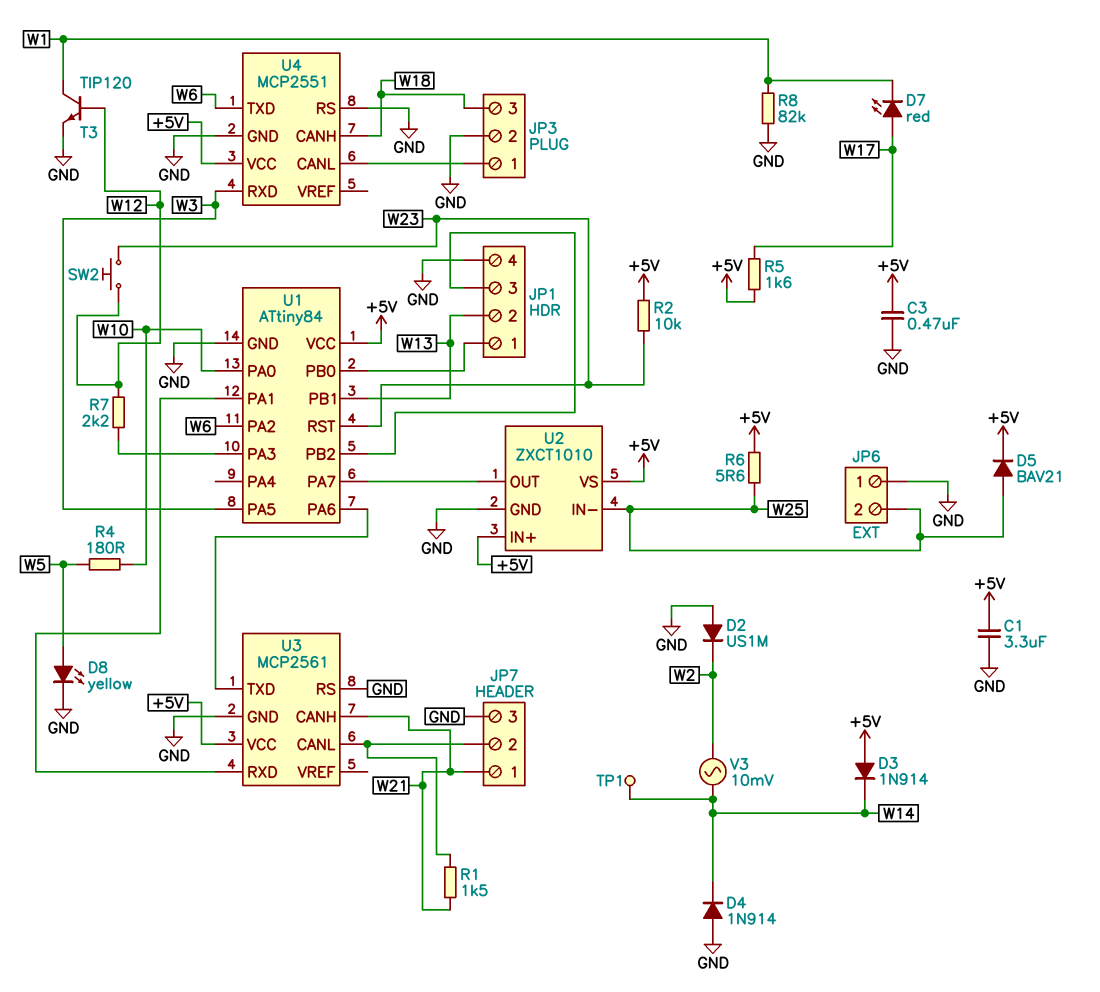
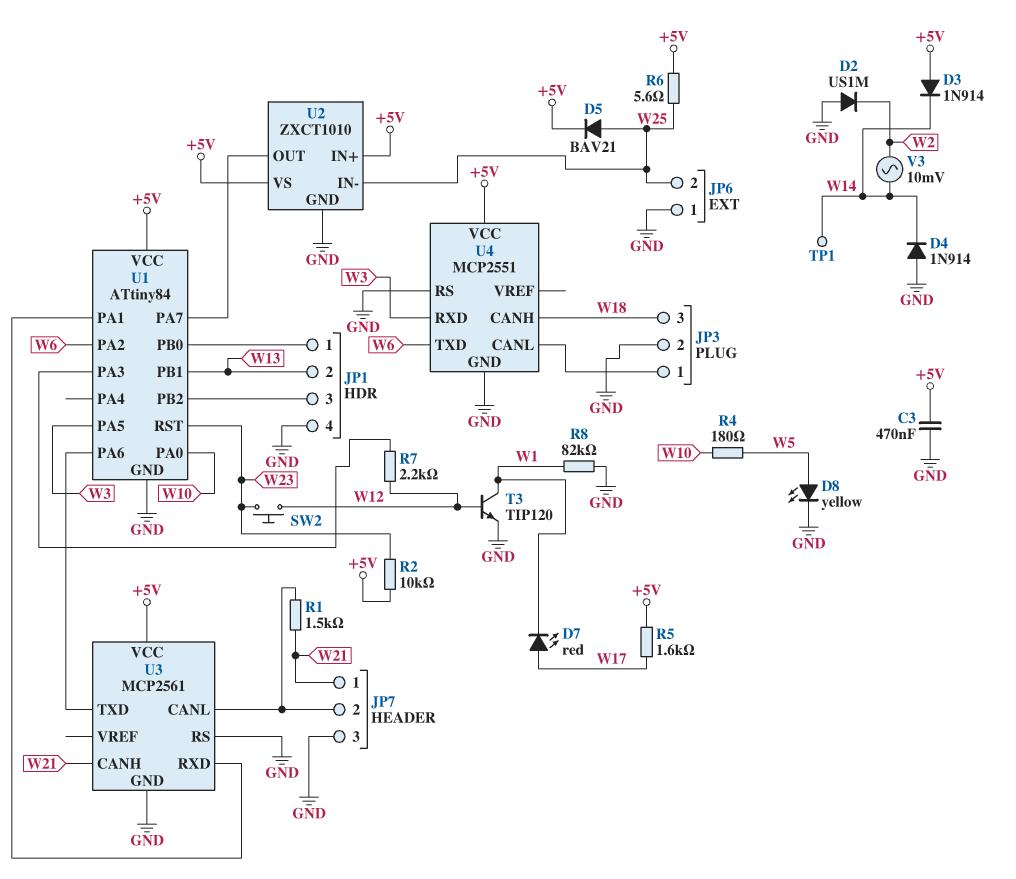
C1: 3.3uF (+5V, GND) -> none

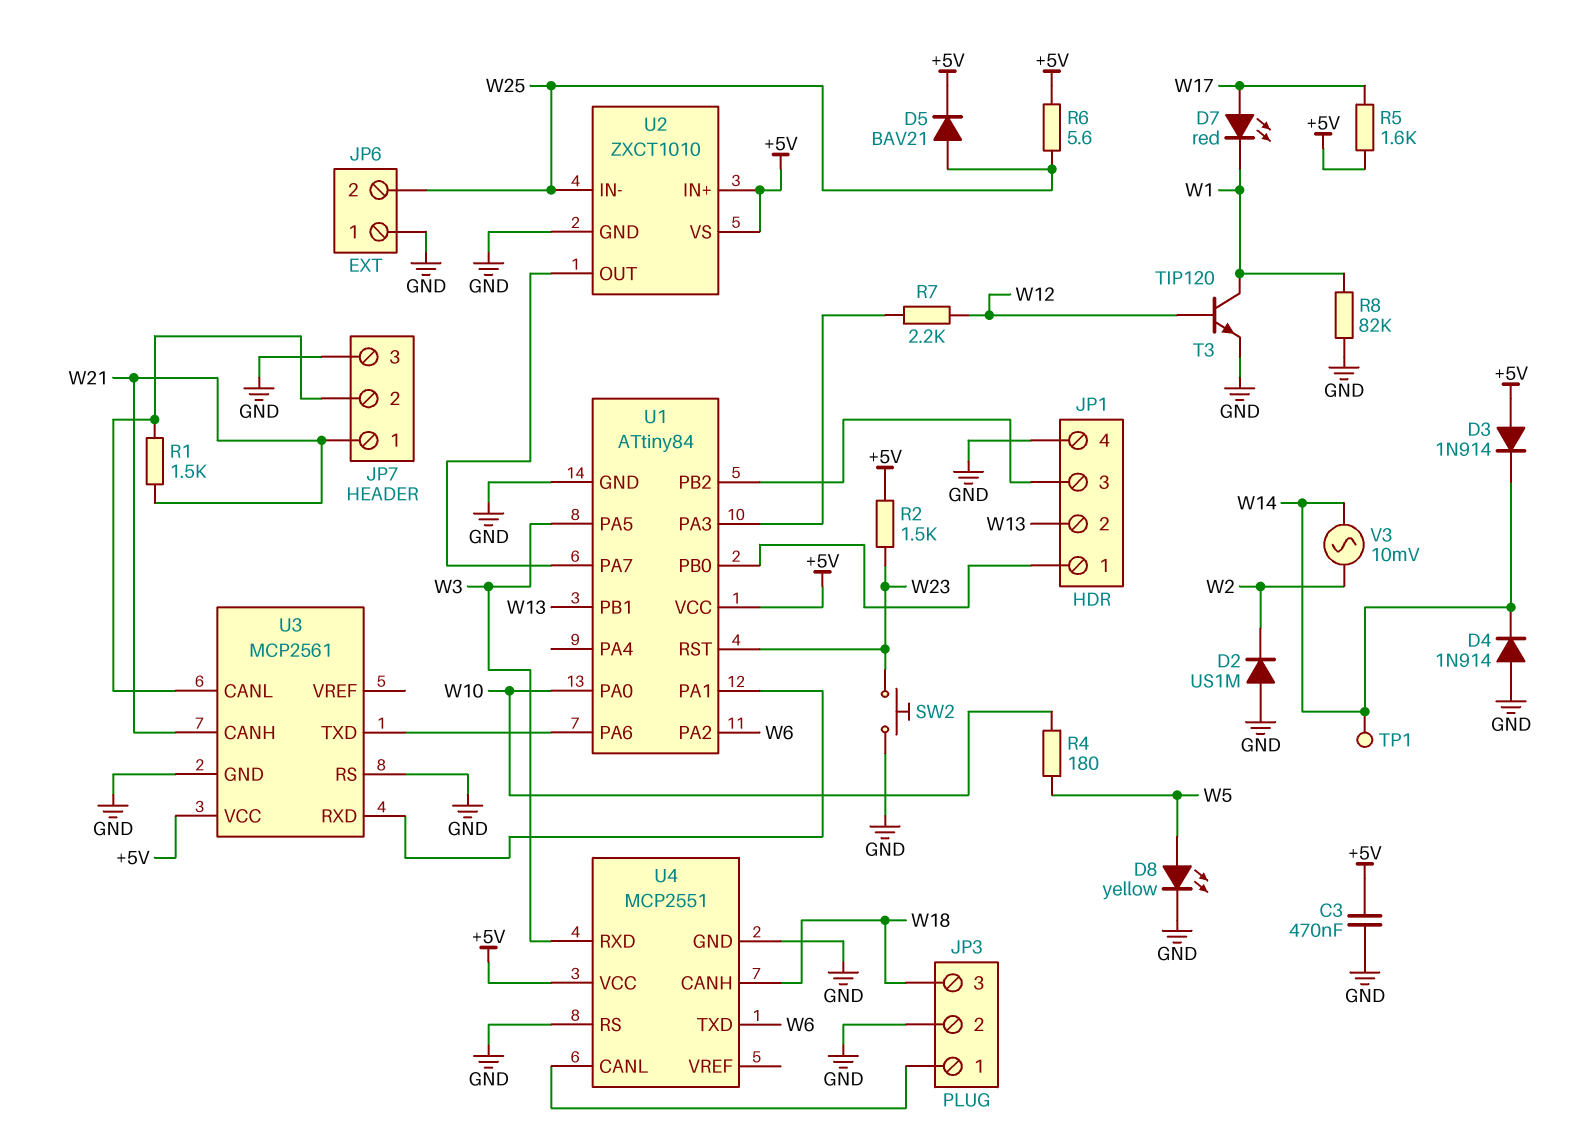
R2: 10k (+5V, W23) -> 1.5k (+5V, W23)
SW2: button (W12, W23) -> button (GND, W23)

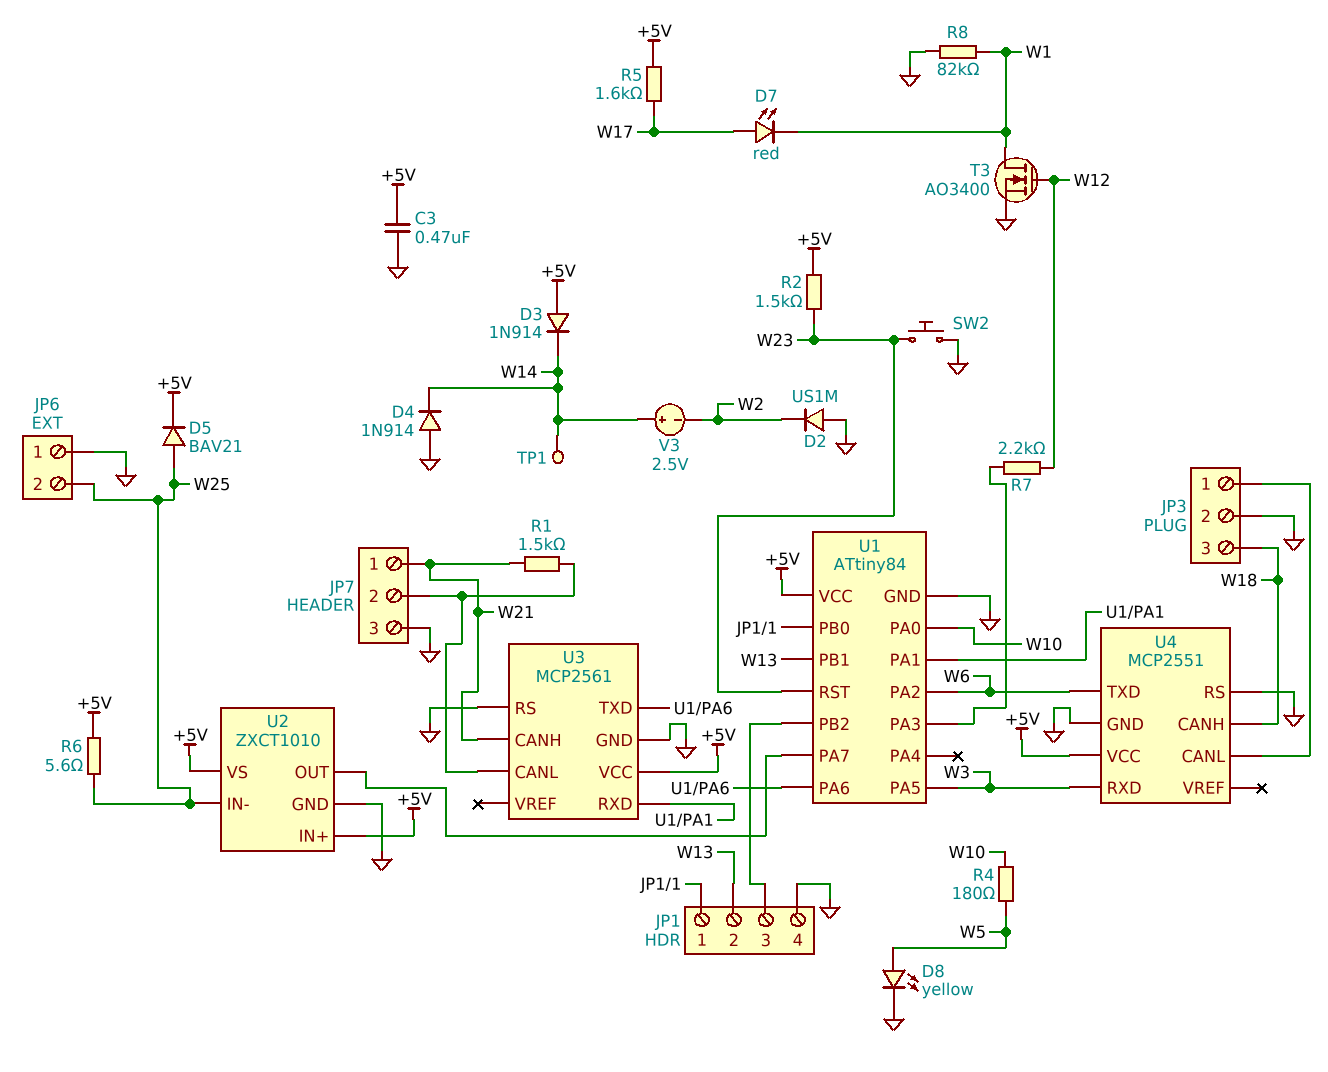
T3: NPN TIP120 (B W12, C W1, E GND) -> NMOS AO3400 (G W12, D W1, S GND)
V3: AC 10mV (W2, W14) -> 2.5V (plus W14, minus W2)

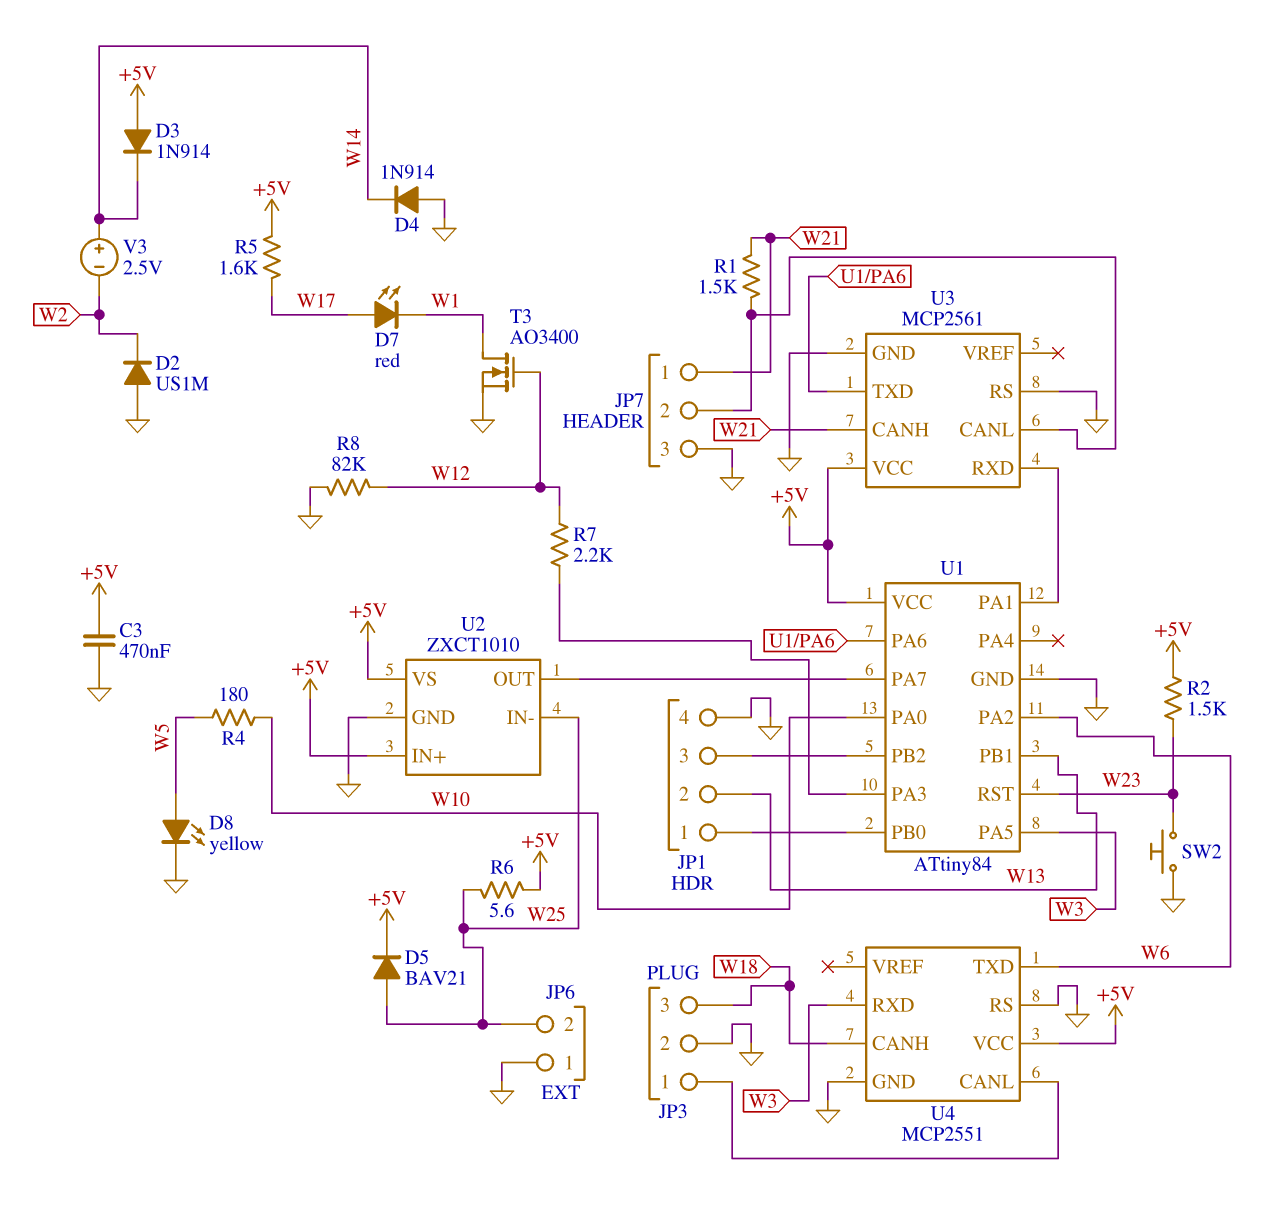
R8: 82k (GND, W1) -> 82k (GND, W12)
TP1: test point (W14) -> none

